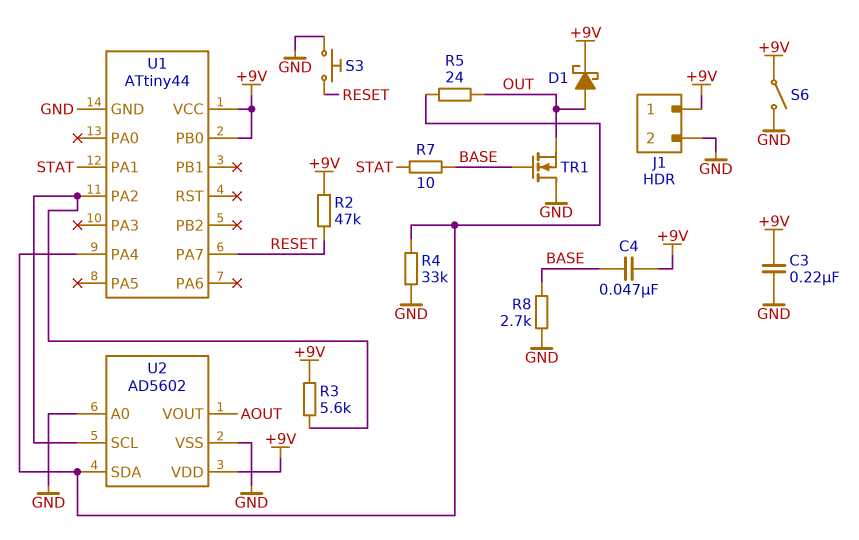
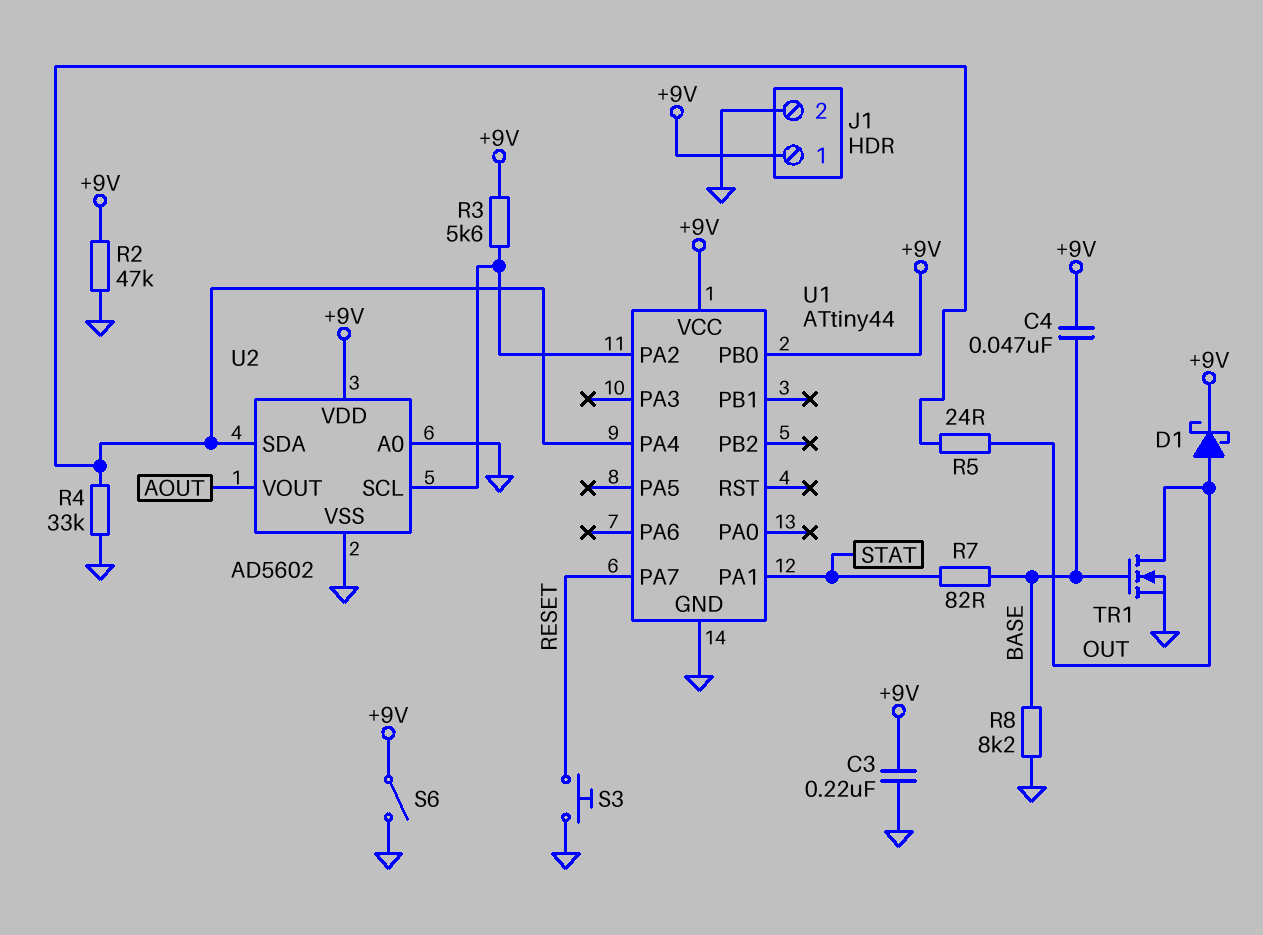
R2: 47k (+9V, RESET) -> 47k (+9V, GND)
R7: 10 (BASE, STAT) -> 82 (BASE, STAT)
R8: 2.7k (BASE, GND) -> 8.2k (BASE, GND)
TR1: NMOS (G BASE, D GND, S OUT) -> NMOS (G BASE, D OUT, S GND)

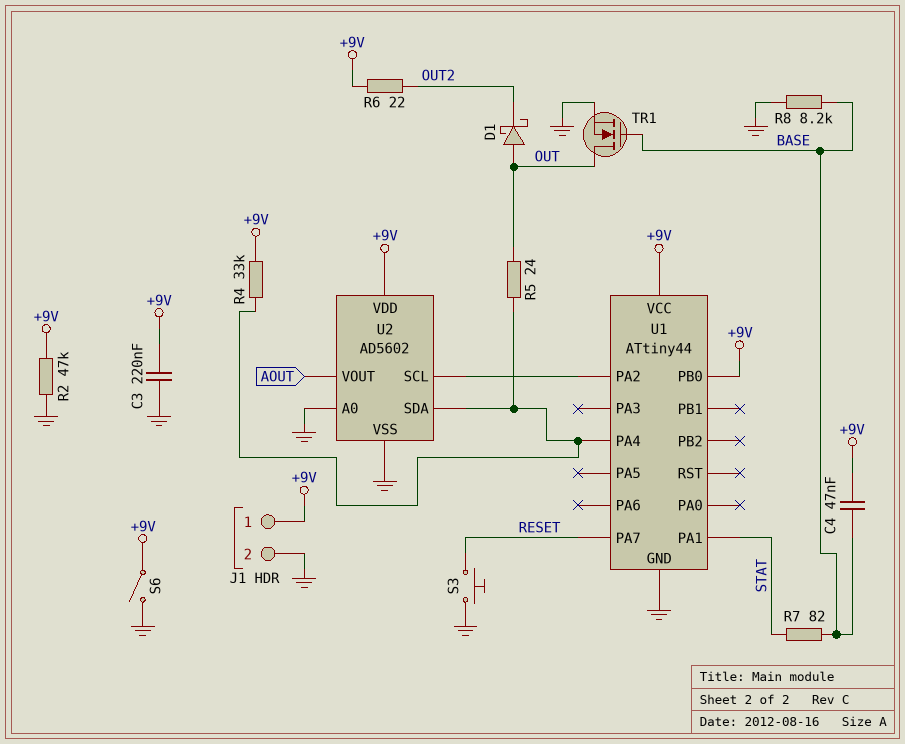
D1: schottky (A OUT, K +9V) -> schottky (A OUT, K OUT2)
R3: 5.6k (+9V, U1/PA2) -> none
R4: 33k (GND, U1/PA4) -> 33k (+9V, U1/PA4)
R6: none -> 22 (+9V, OUT2)

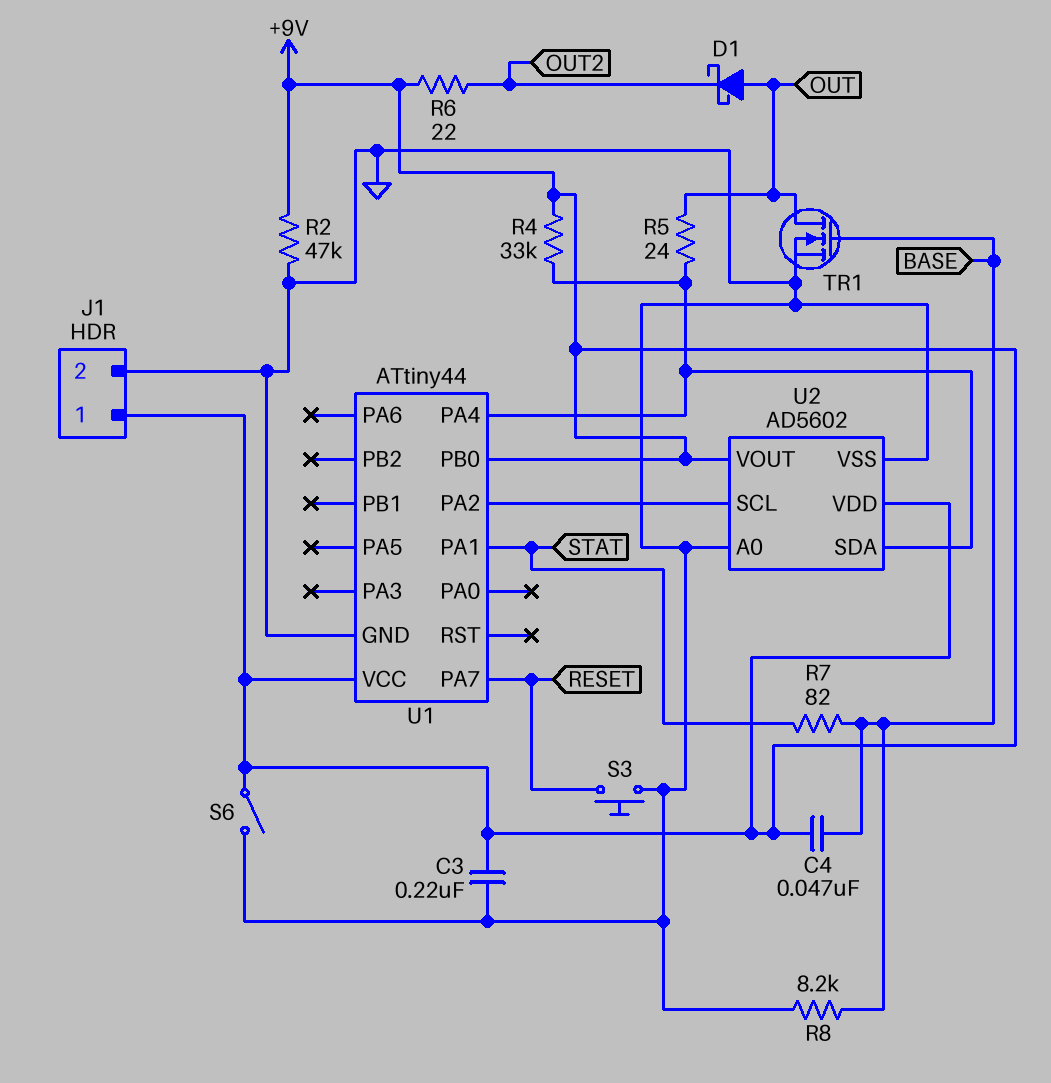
U2 pin VOUT: AOUT -> +9V

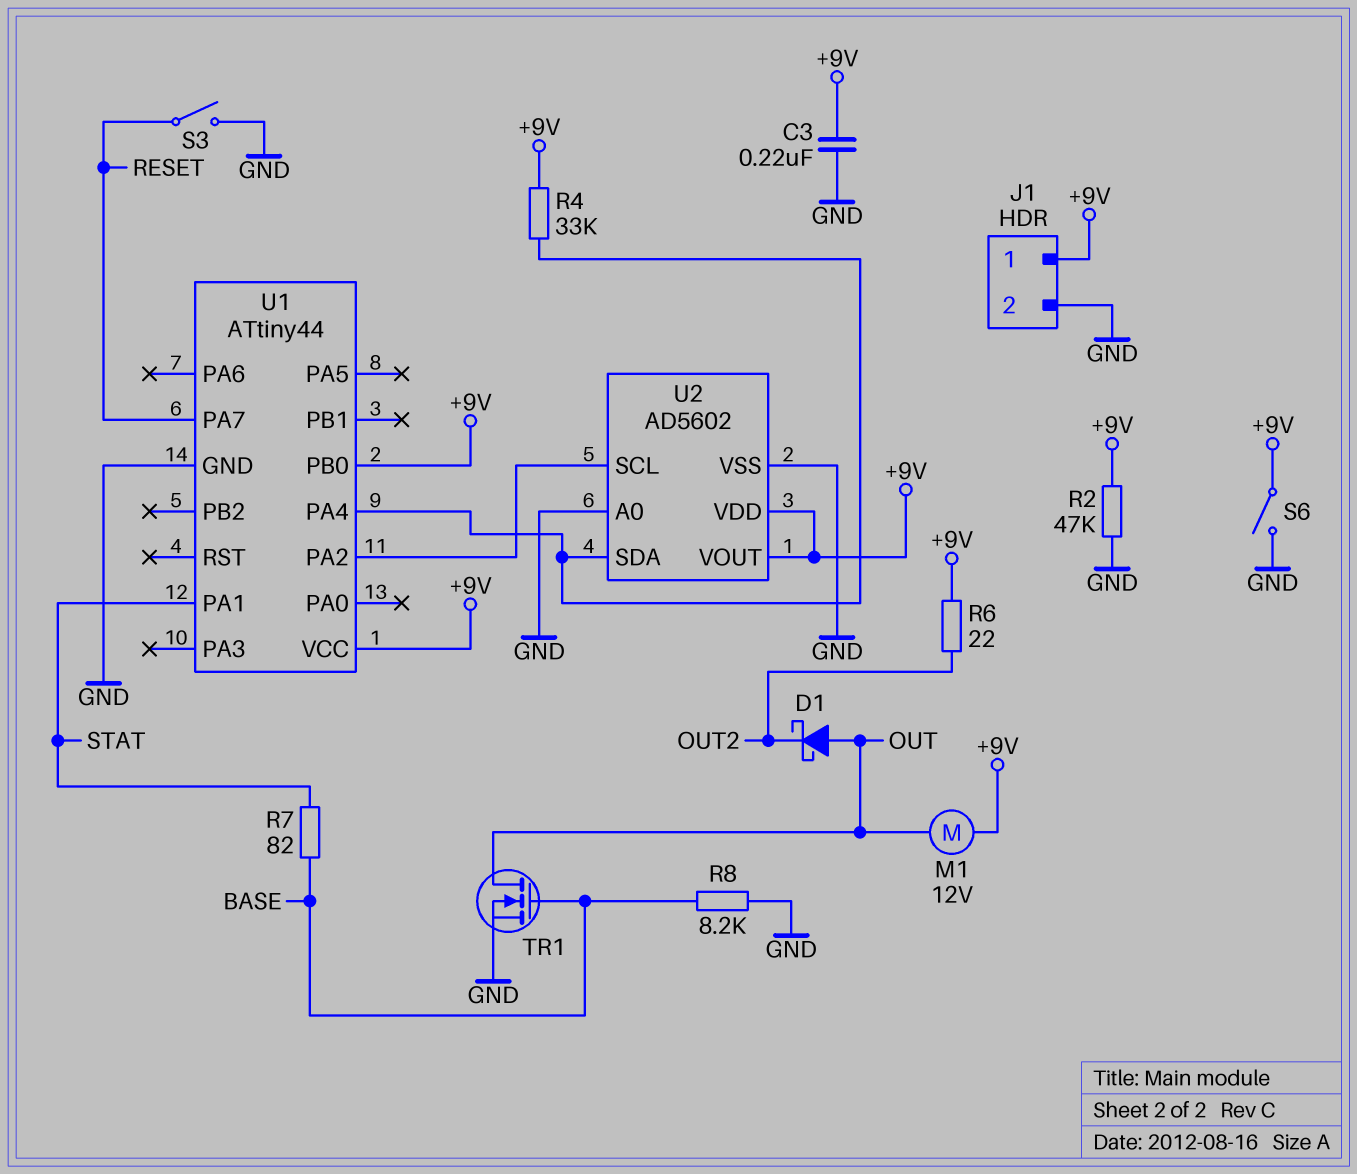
C4: 47nF (+9V, BASE) -> none
M1: none -> motor 12V (+9V, OUT)
R5: 24 (OUT, U1/PA4) -> none
S3: button (GND, RESET) -> switch (GND, RESET)

